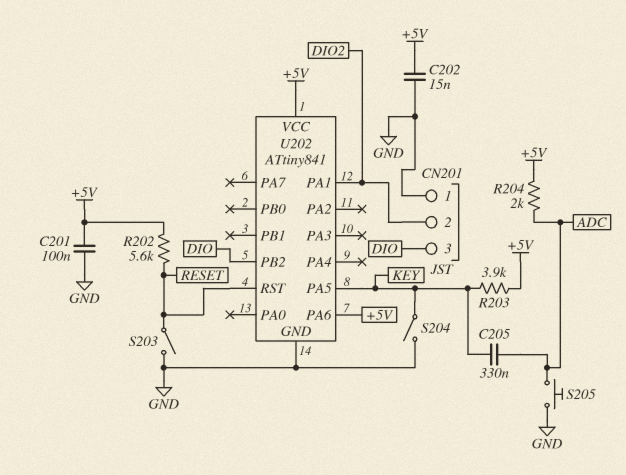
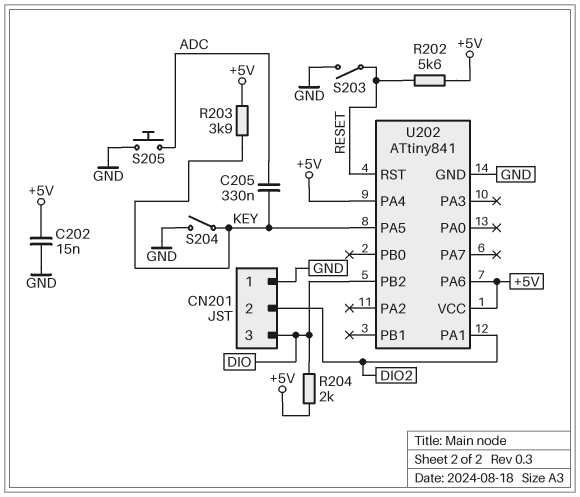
C201: 100nF (+5V, GND) -> none
R204: 2k (+5V, ADC) -> 2k (+5V, DIO)
U202 pin PA4: none -> +5V

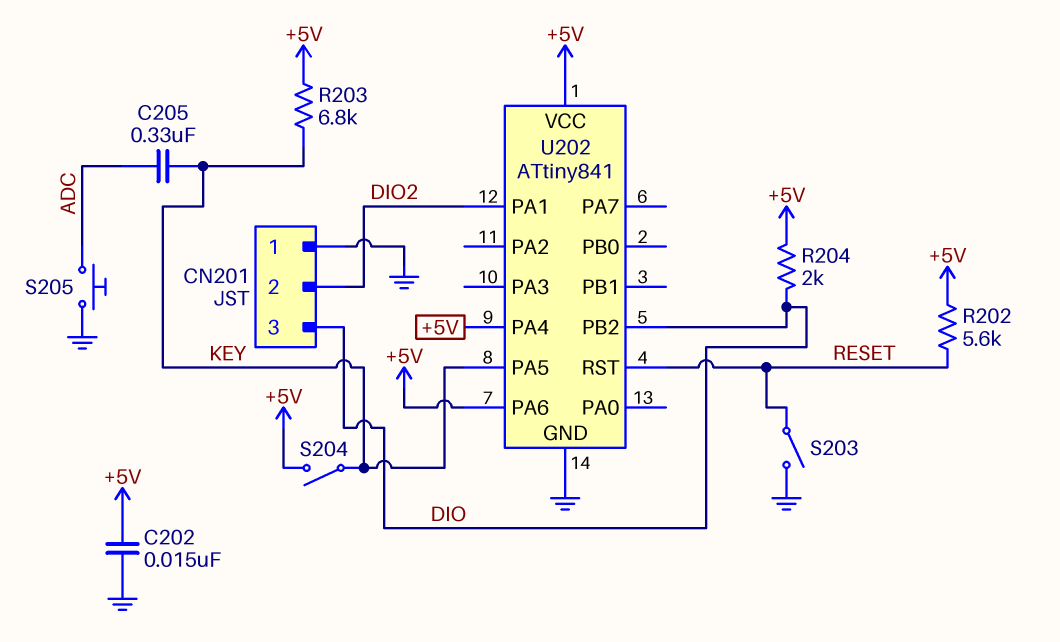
R203: 3.9k (+5V, KEY) -> 6.8k (+5V, KEY)
S204: switch (GND, KEY) -> switch (+5V, KEY)

